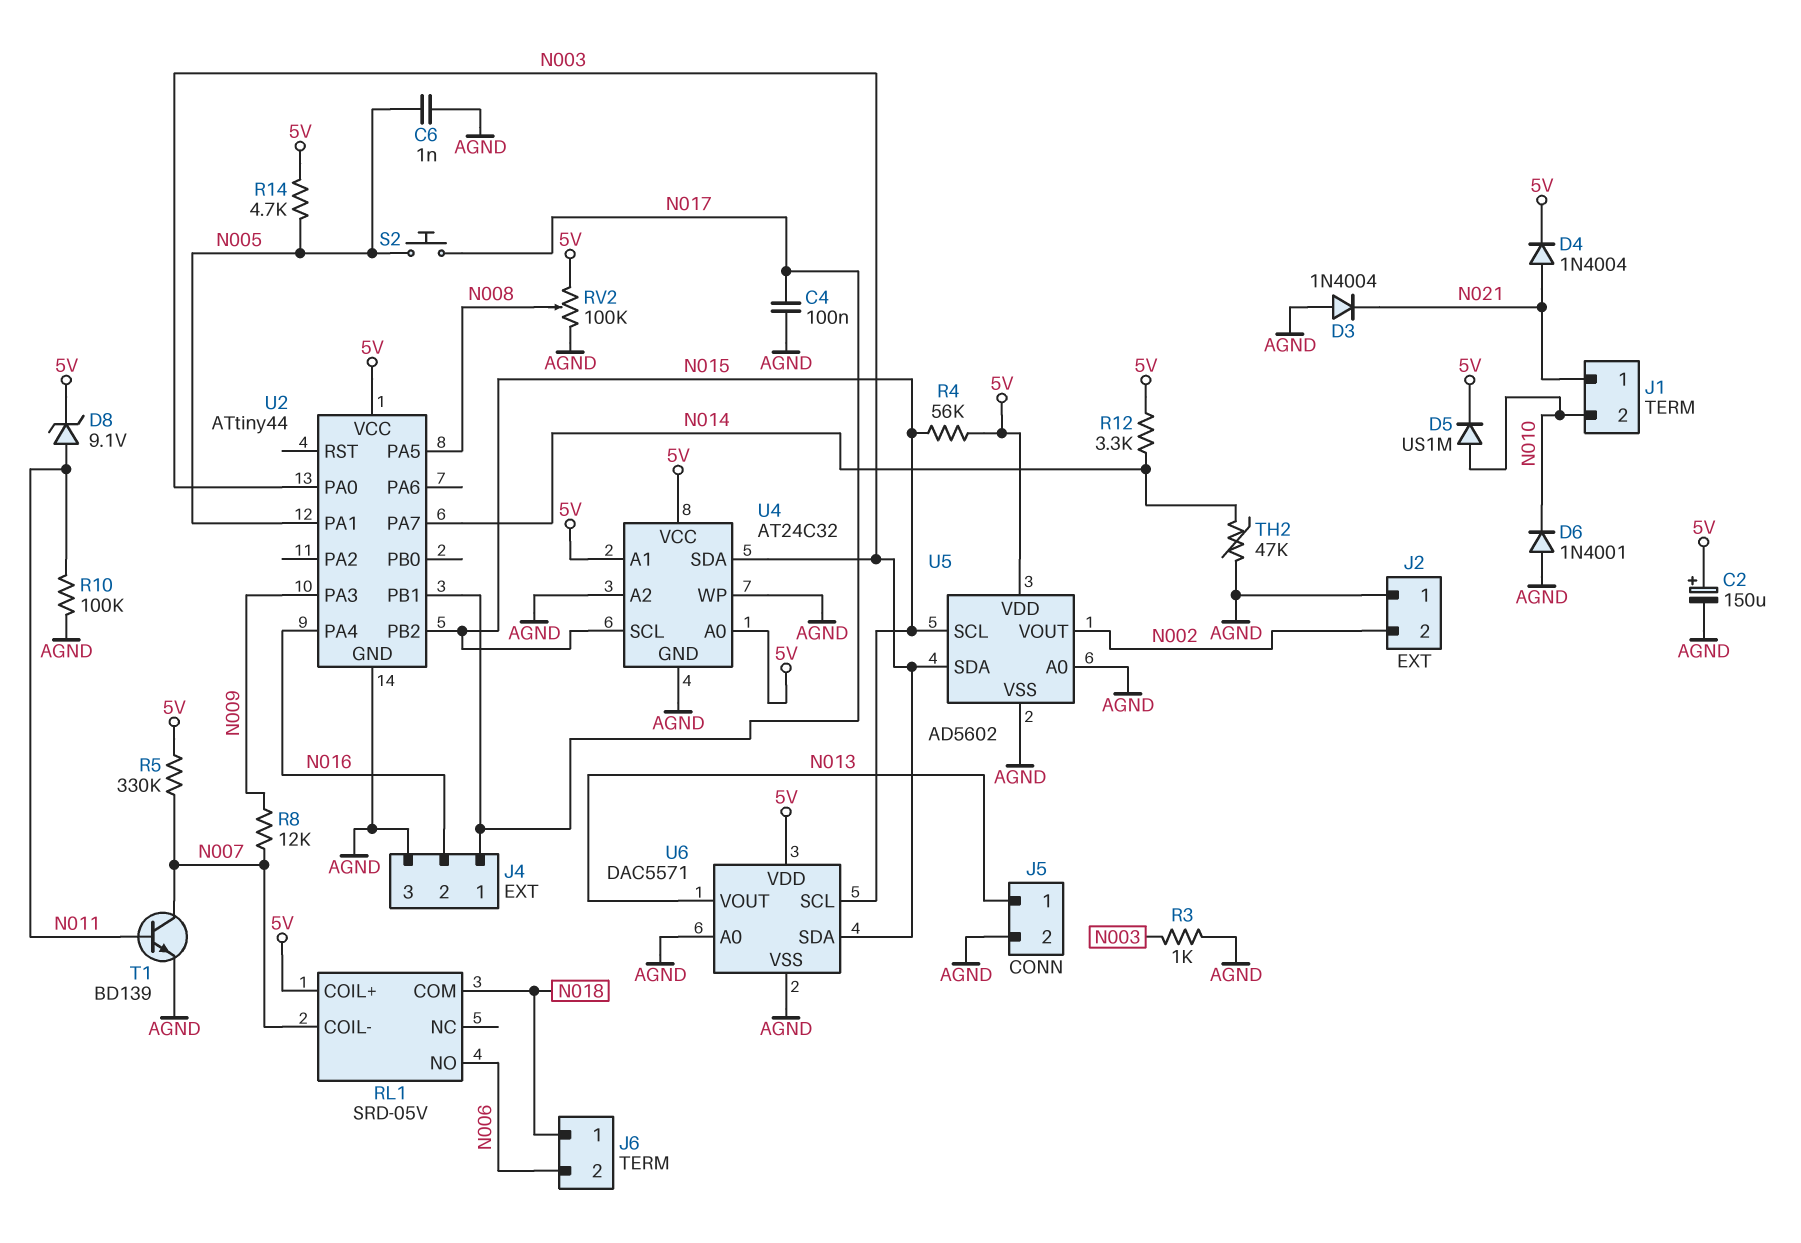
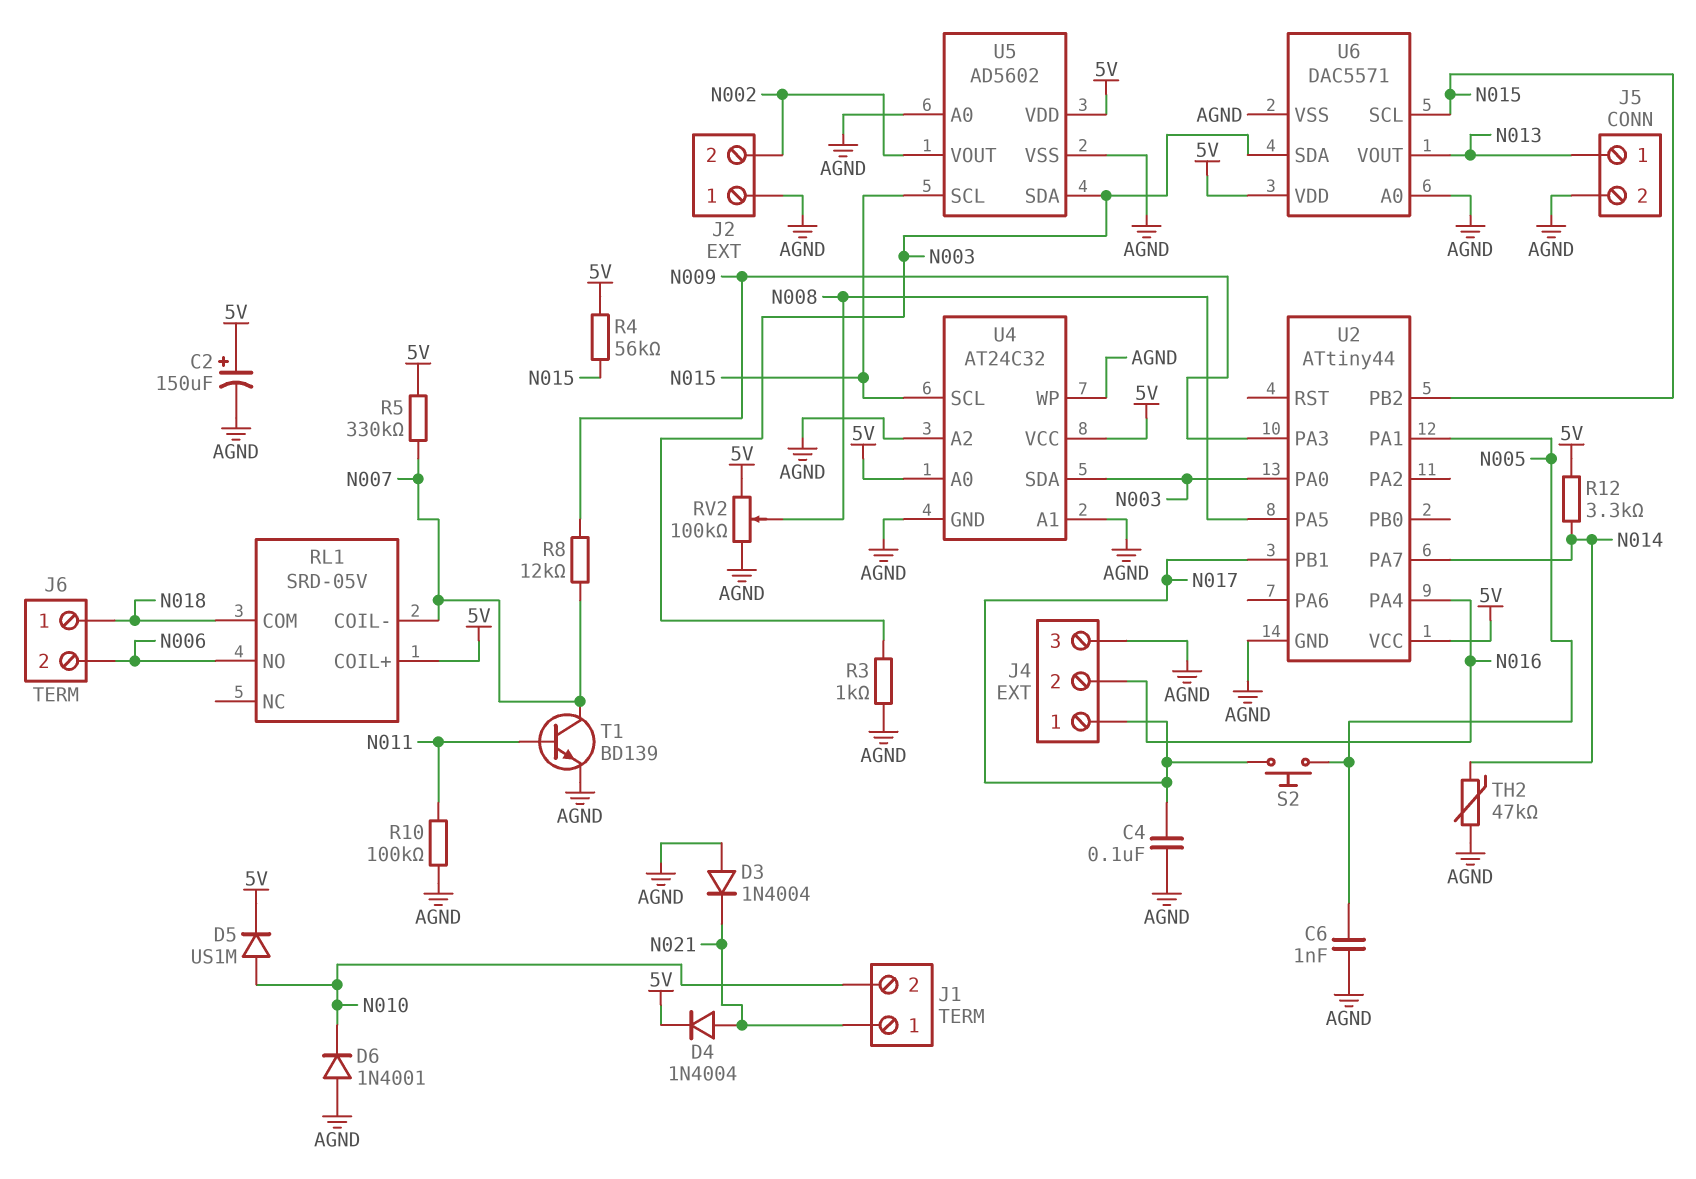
D8: zener 9.1V (A N011, K 5V) -> none
R14: 4.7k (5V, N005) -> none
U4 pin A1: 5V -> AGND

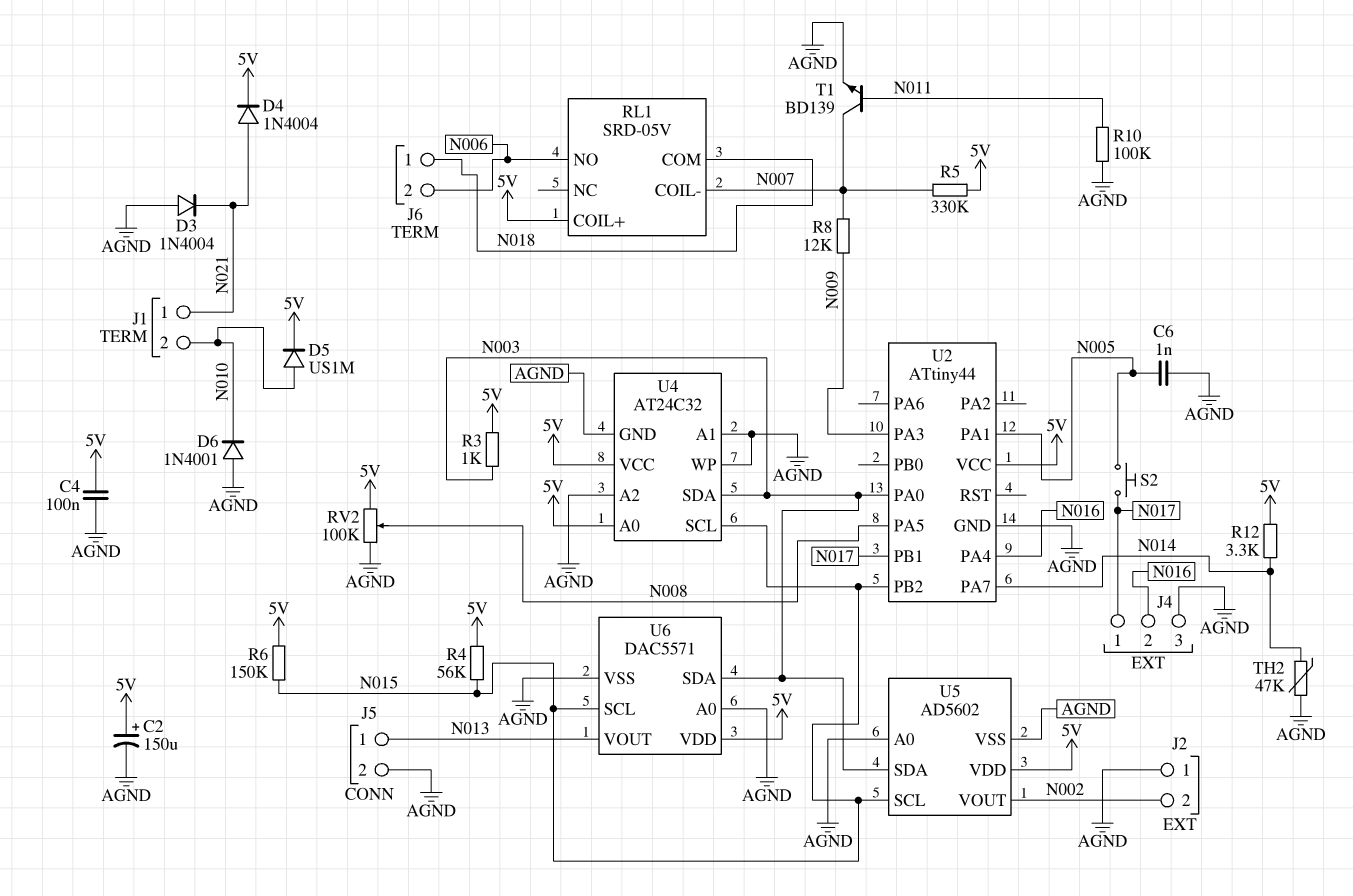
C4: 100nF (AGND, N017) -> 100nF (5V, AGND)
R3: 1k (AGND, N003) -> 1k (5V, N003)
R6: none -> 150k (5V, N015)

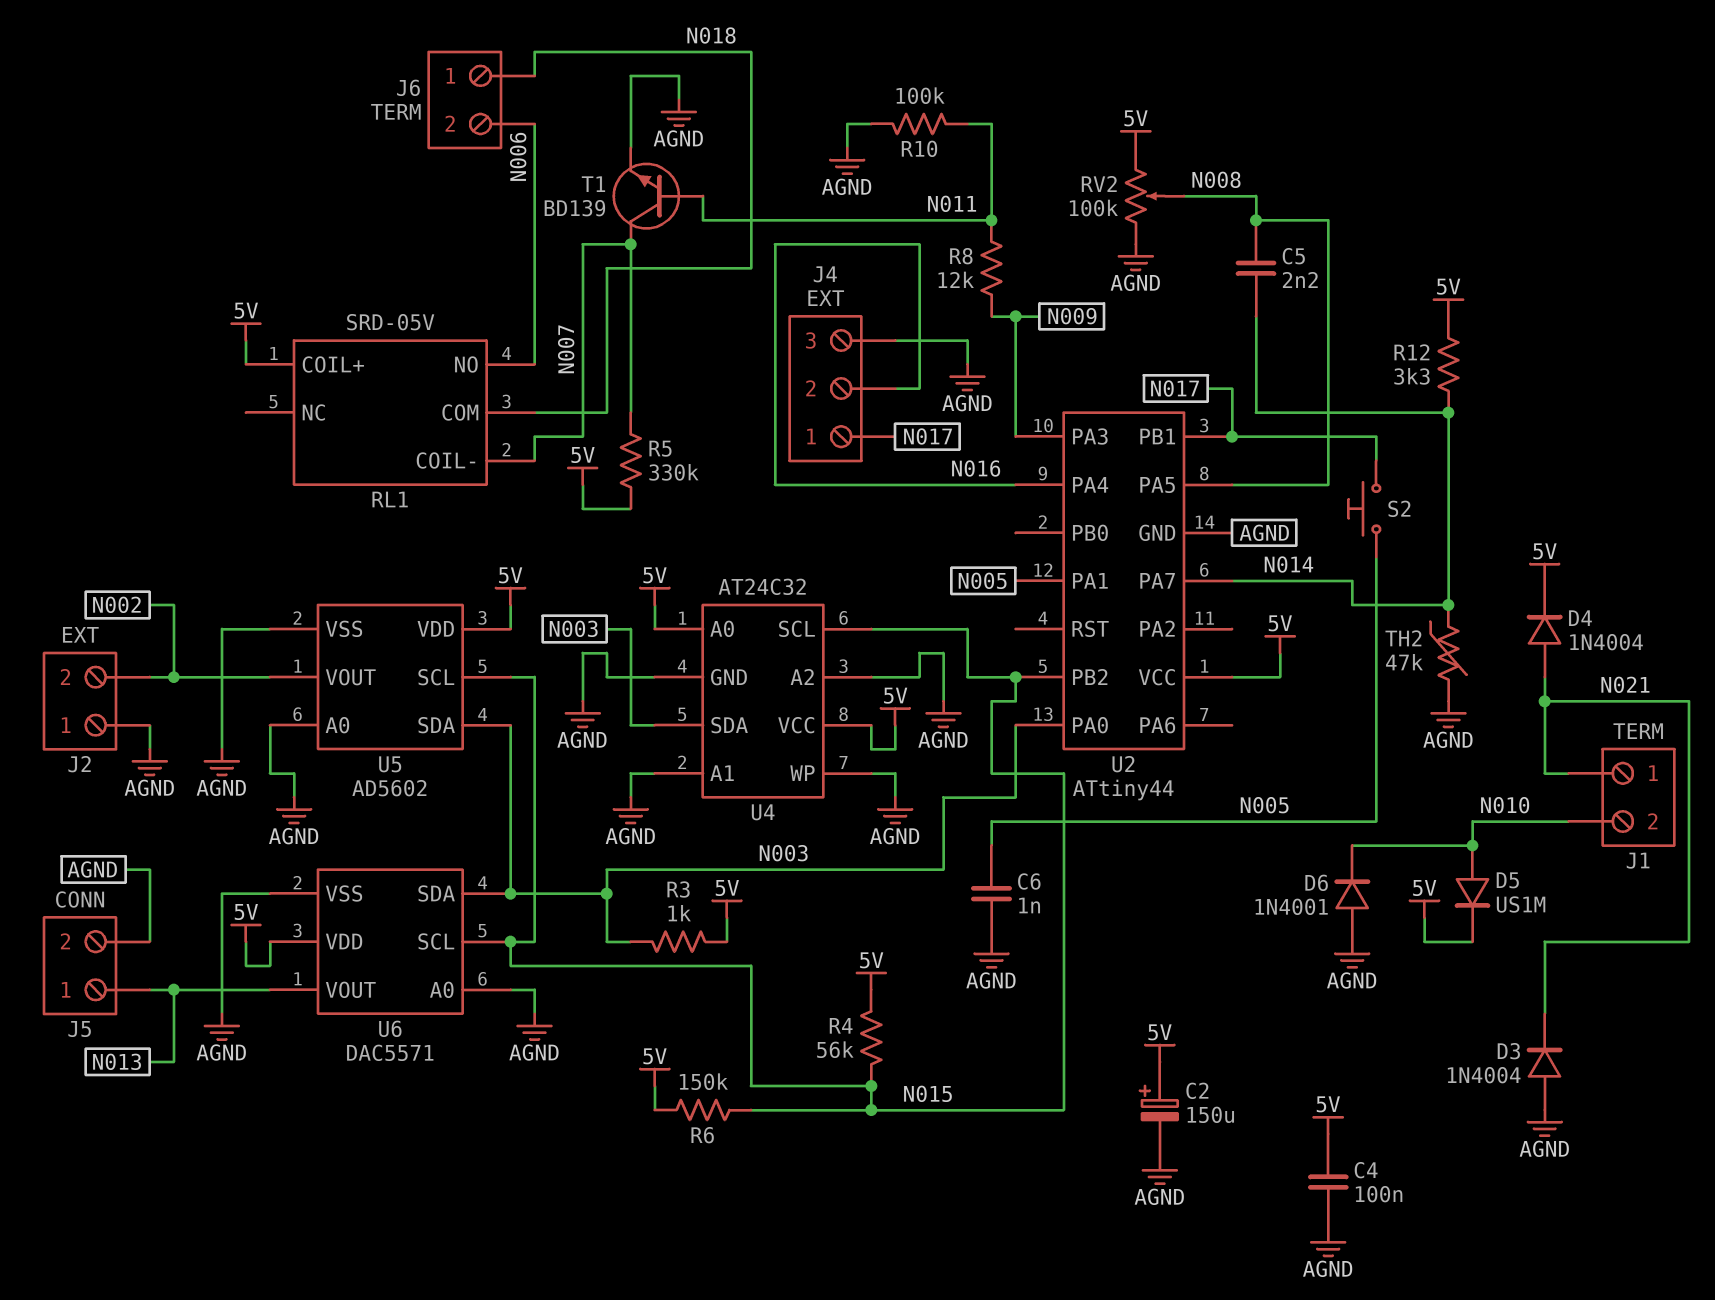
C5: none -> 2.2nF (N008, N014)
R8: 12k (N007, N009) -> 12k (N009, N011)

